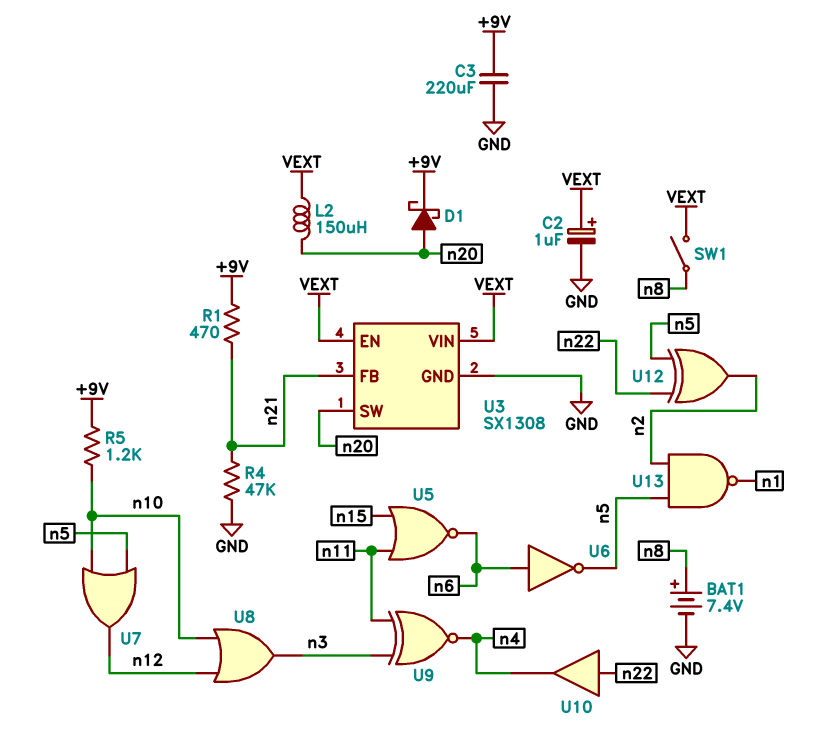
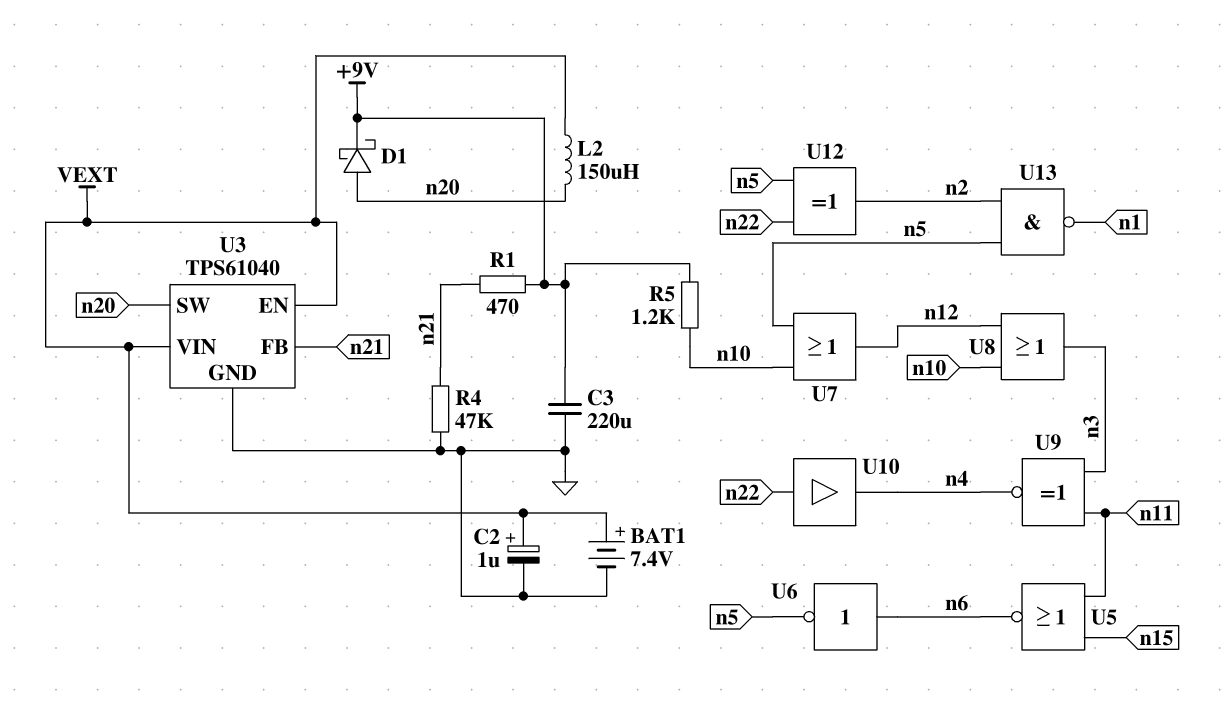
BAT1: 7.4V (plus n8, minus GND) -> 7.4V (plus VEXT, minus GND)
SW1: switch (VEXT, n8) -> none
U3: SX1308 -> TPS61040

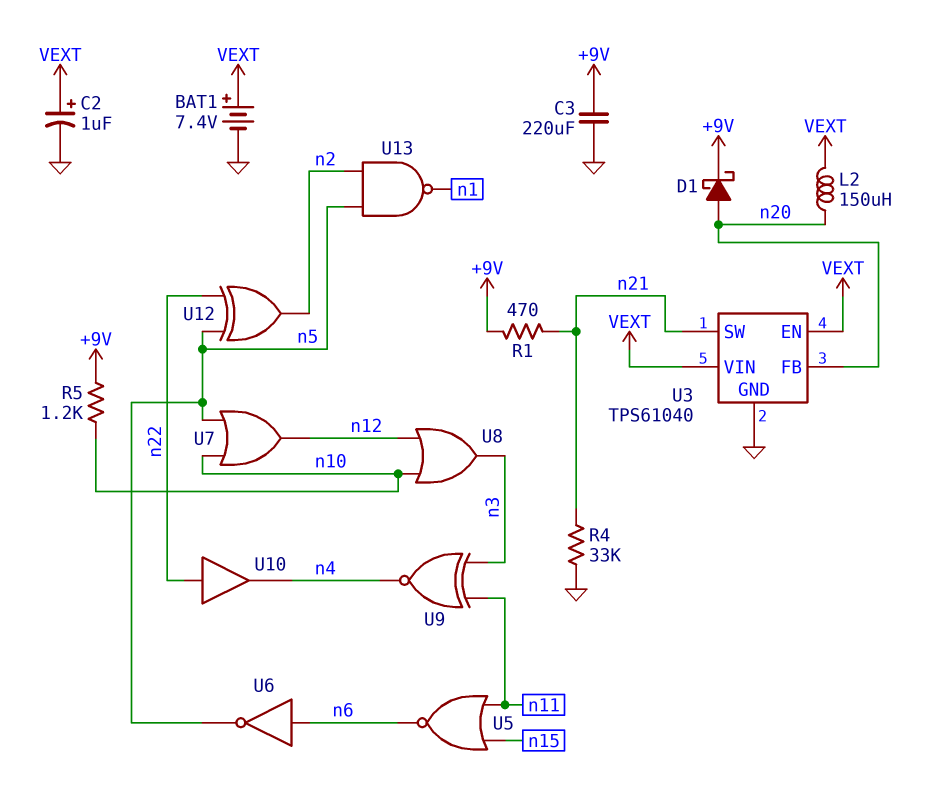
R4: 47k (GND, n21) -> 33k (GND, n21)
U3 pin FB: n21 -> n20
U3 pin SW: n20 -> n21

